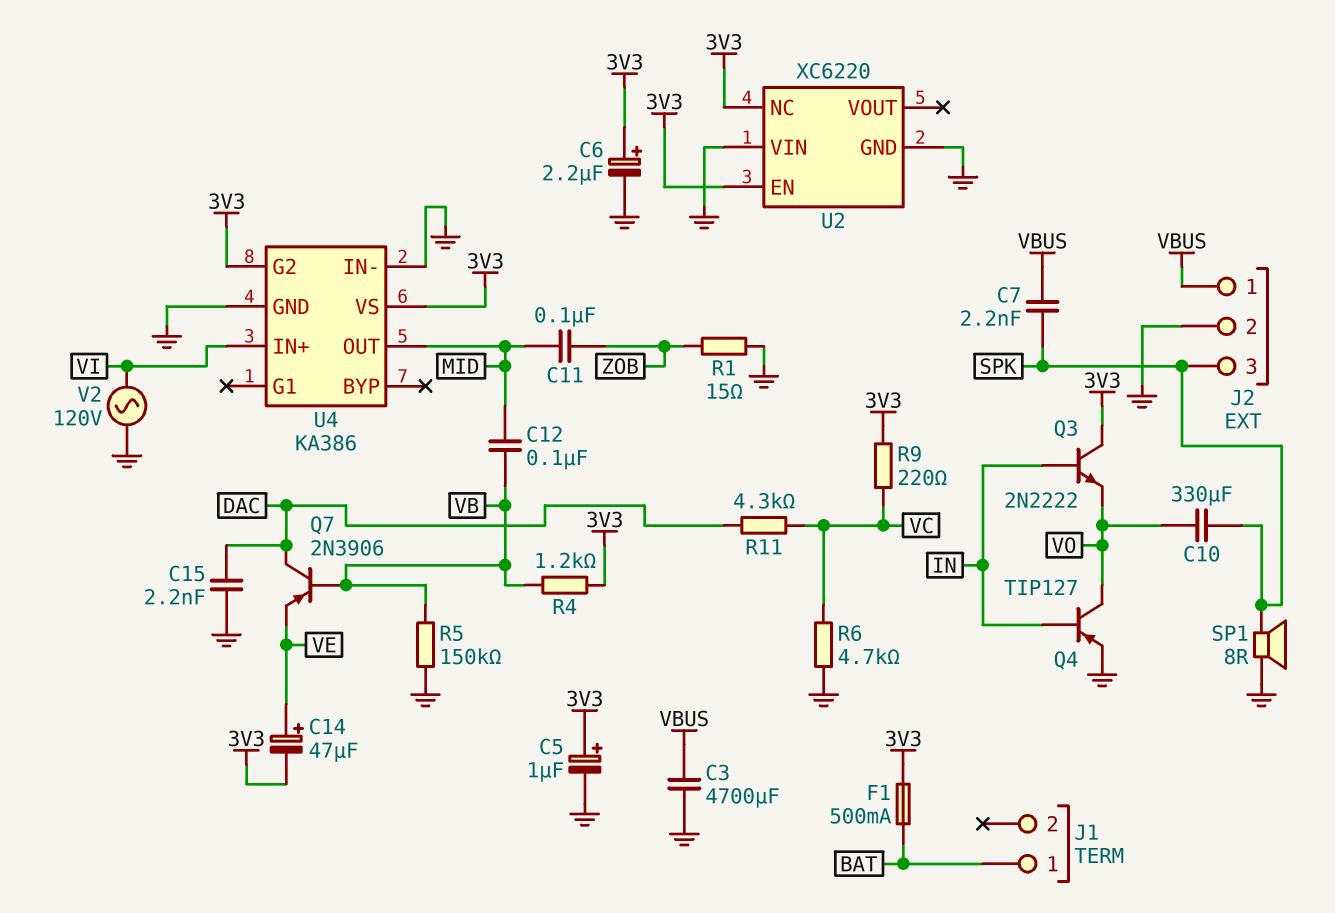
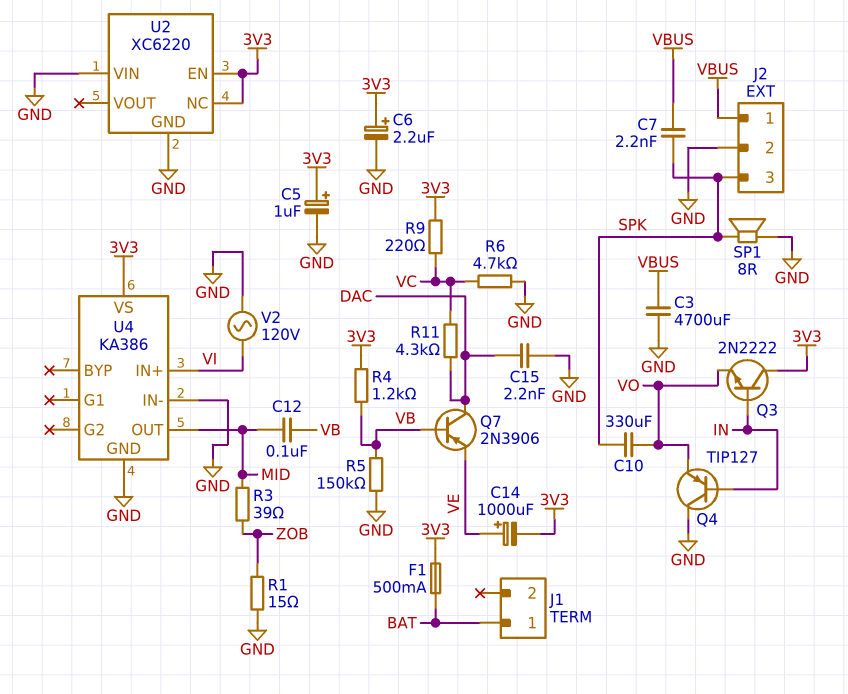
C11: 100nF (MID, ZOB) -> none
C14: 47uF (plus VE, minus 3V3) -> 1000uF (plus VE, minus 3V3)
Q4: PNP TIP127 (B IN, C VO, E GND) -> PNP TIP127 (B IN, C GND, E VO)
R3: none -> 39 (MID, ZOB)
U4 pin G2: 3V3 -> none

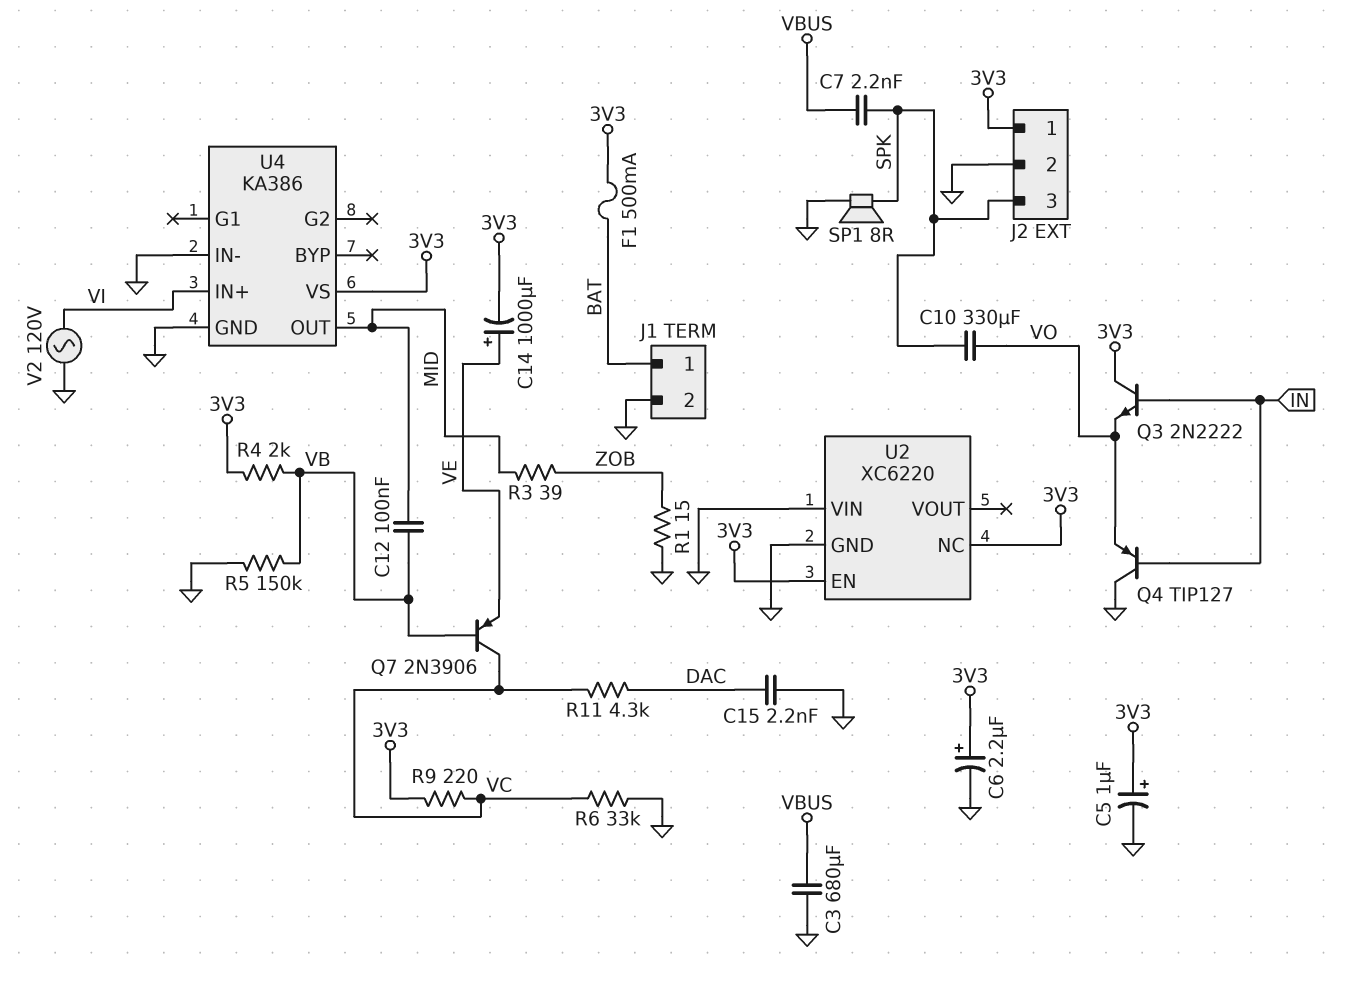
C3: 4700uF (GND, VBUS) -> 680uF (GND, VBUS)
J1 pin 2: none -> GND
J2 pin 1: VBUS -> 3V3
Q7: PNP 2N3906 (B VB, C DAC, E VE) -> PNP 2N3906 (B VB, C VC, E VE)
R4: 1.2k (3V3, VB) -> 2k (3V3, VB)
R6: 4.7k (GND, VC) -> 33k (GND, VC)

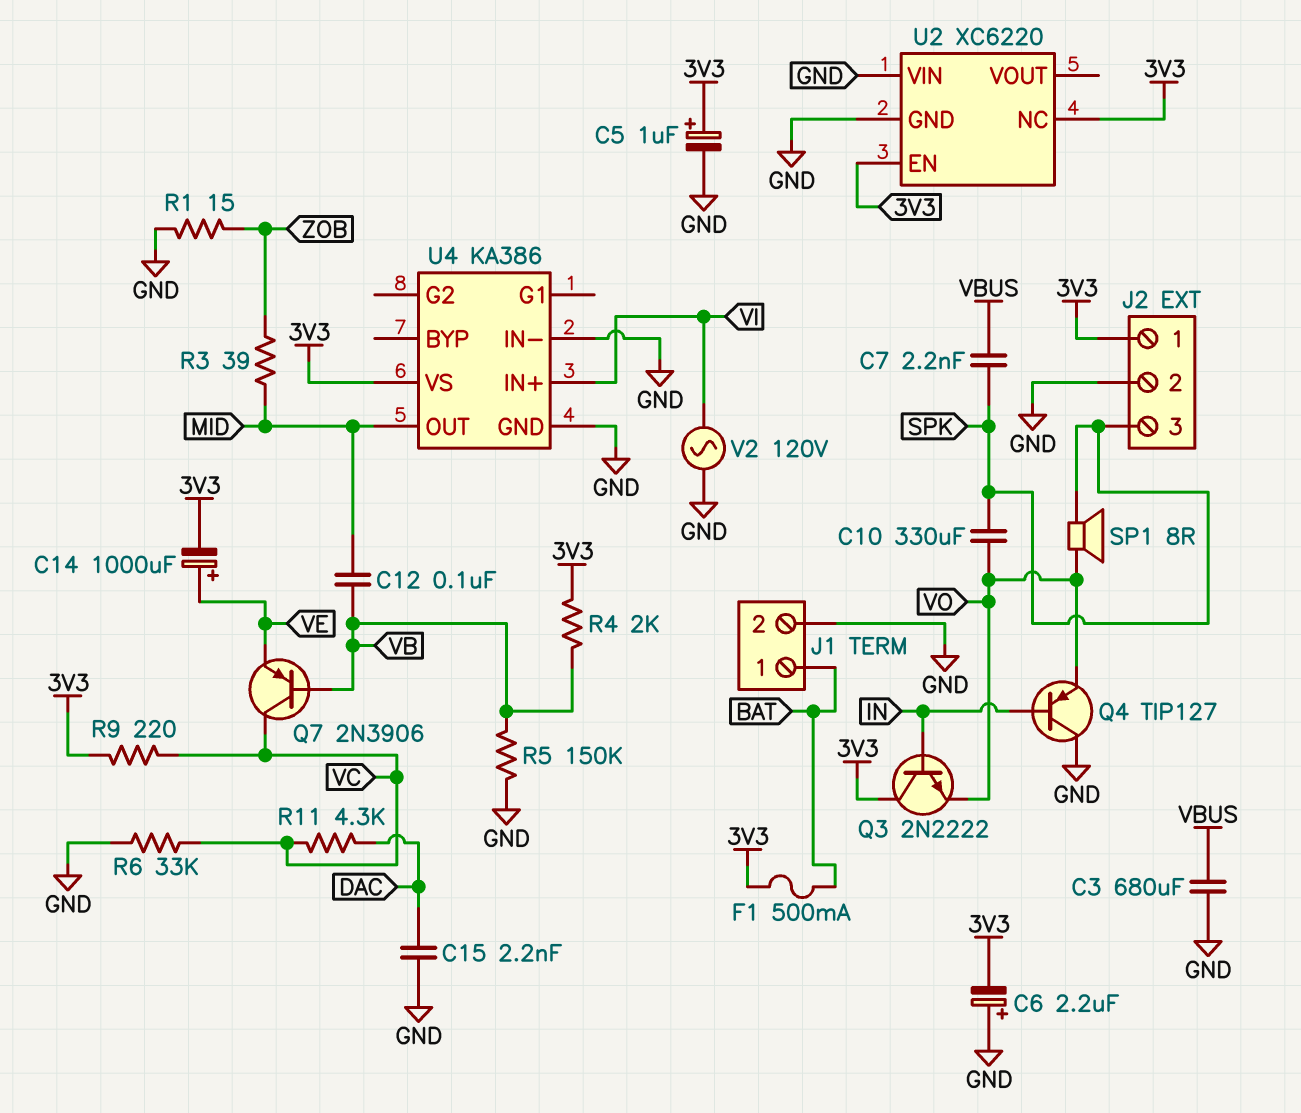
C6: 2.2uF (plus 3V3, minus GND) -> 2.2uF (plus GND, minus 3V3)
SP1: speaker 8R (GND, SPK) -> speaker 8R (SPK, VO)

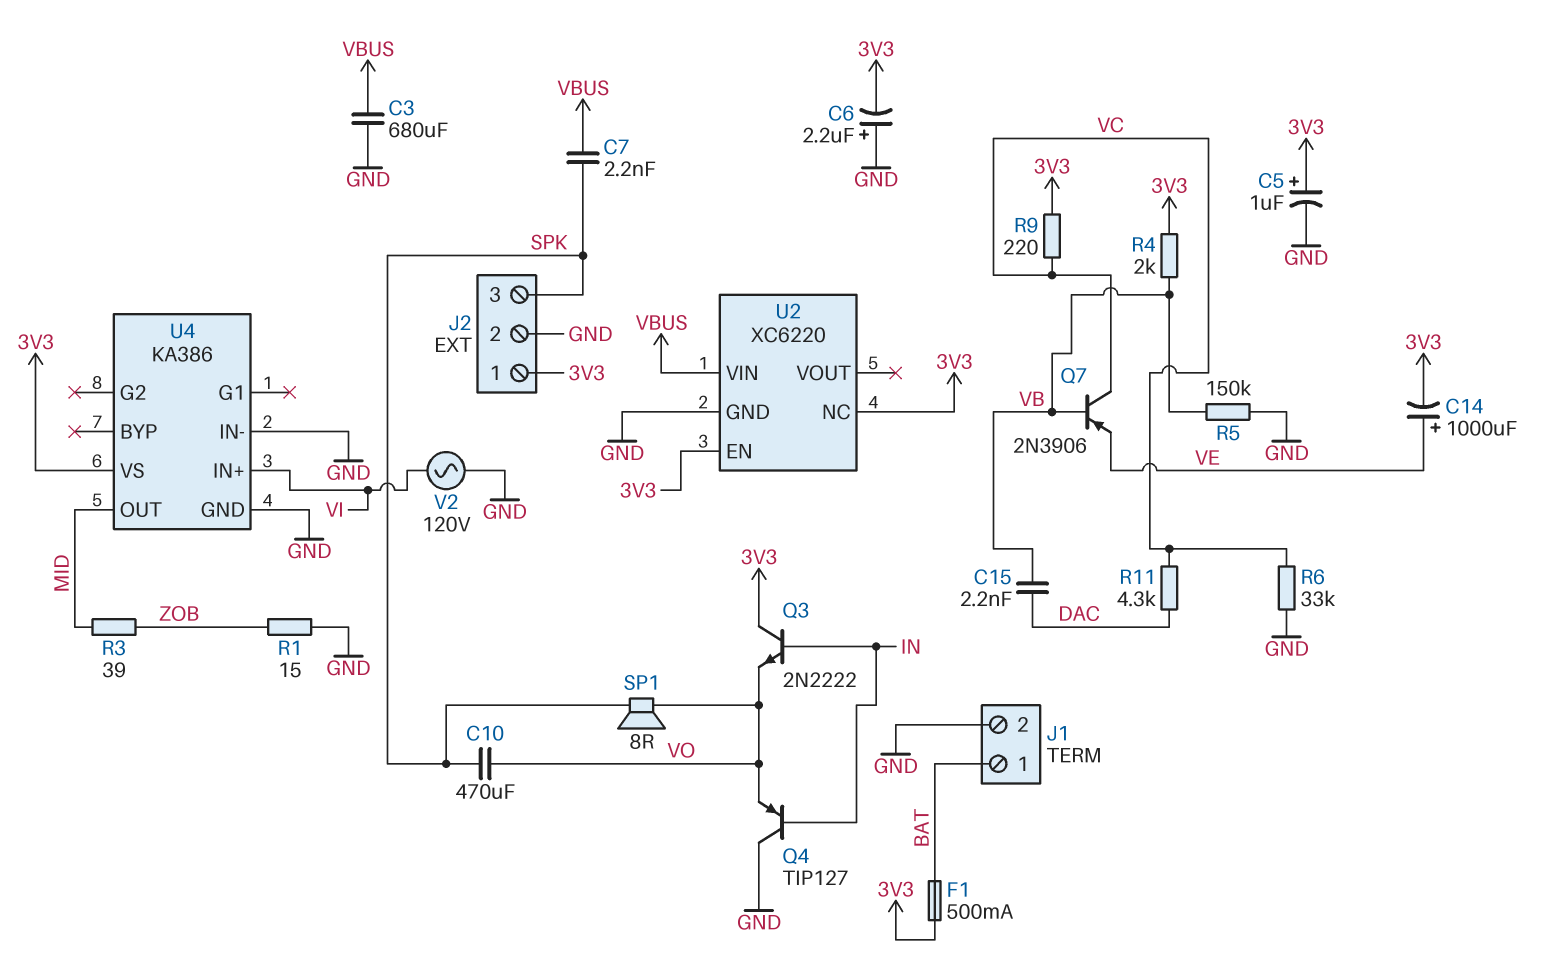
C10: 330uF (SPK, VO) -> 470uF (SPK, VO)
C12: 100nF (MID, VB) -> none
C15: 2.2nF (DAC, GND) -> 2.2nF (DAC, VB)
U2 pin VIN: GND -> VBUS

